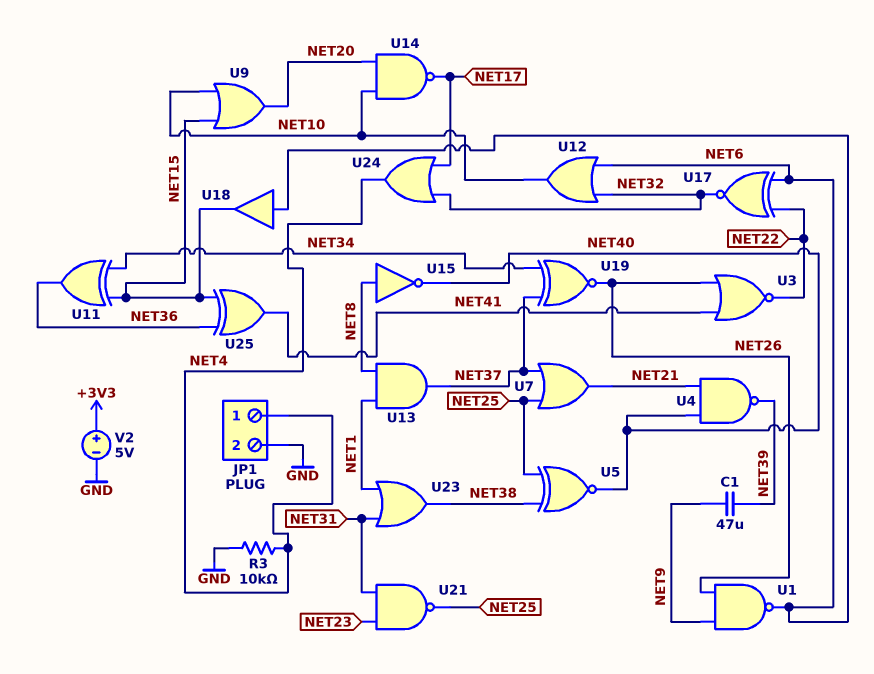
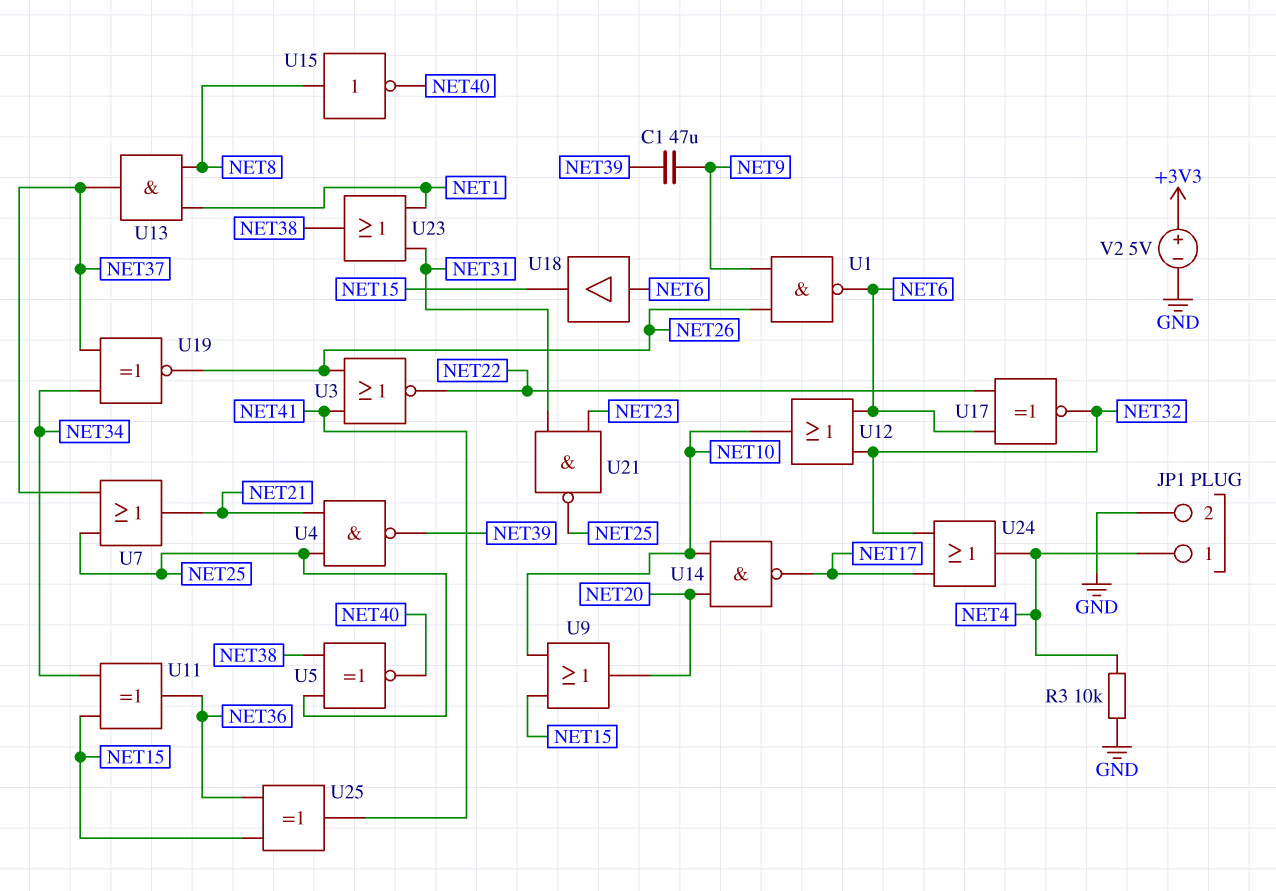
U4: NAND (in NET21, in NET40, out NET39) -> NAND (in NET21, in NET25, out NET39)

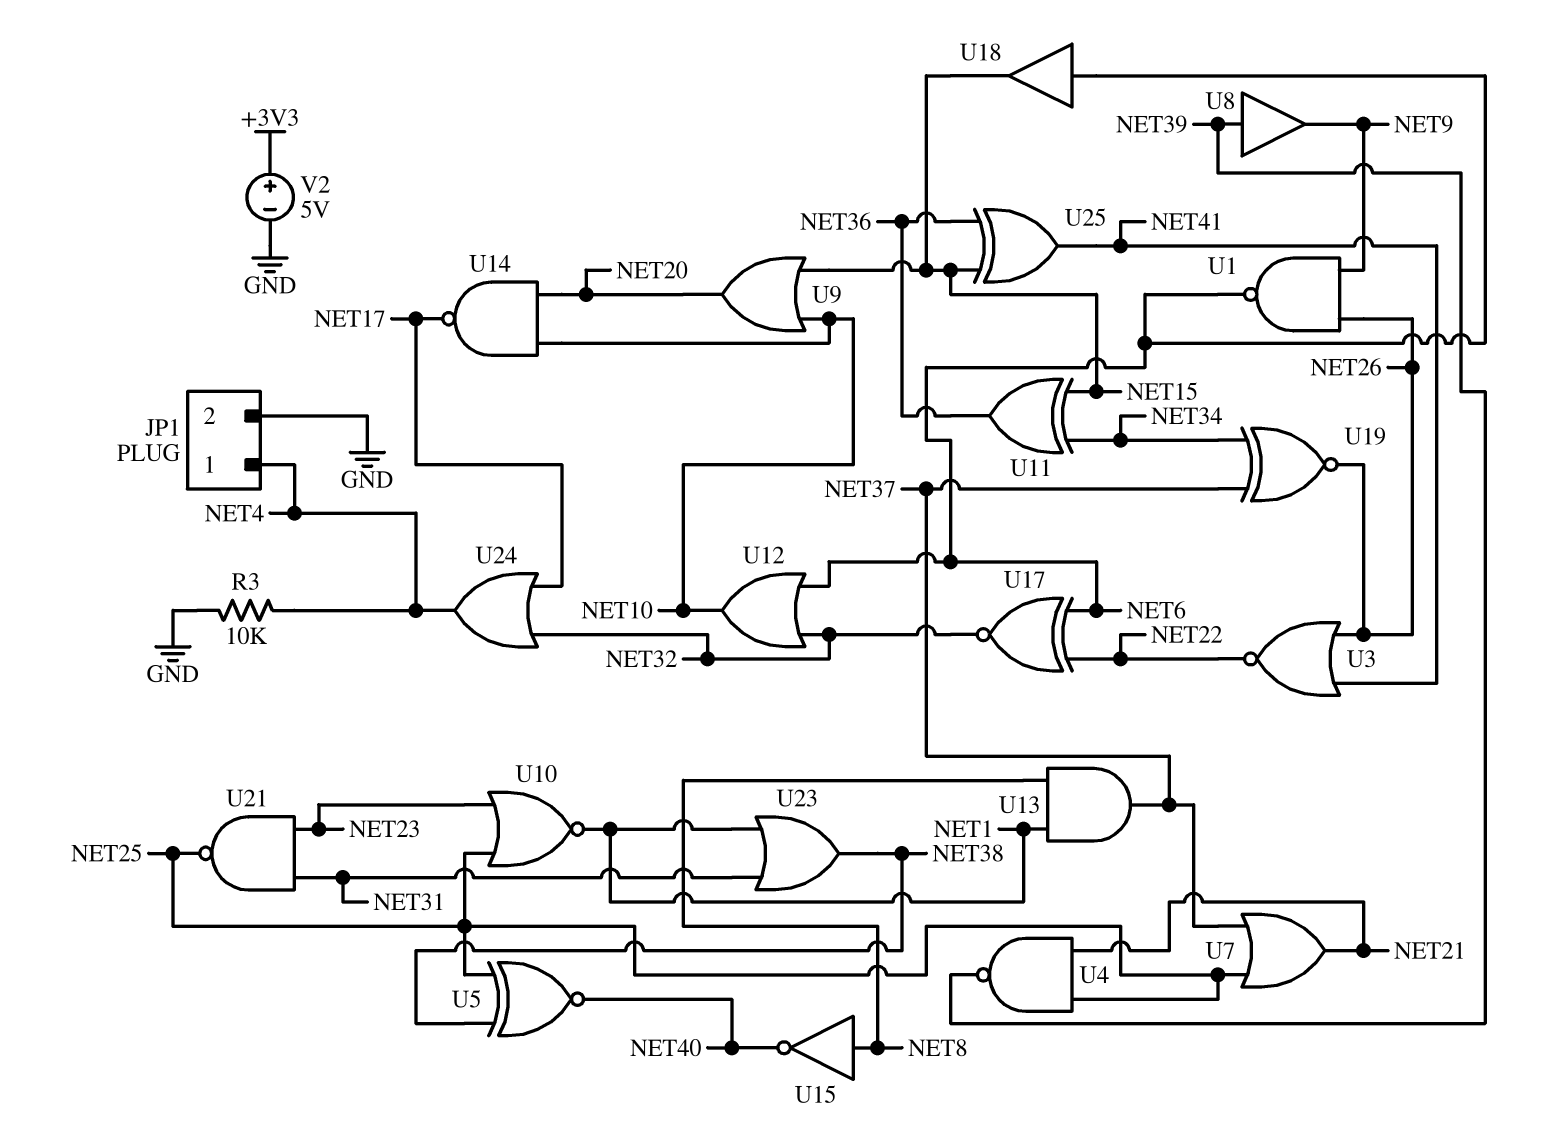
C1: 47uF (NET9, NET39) -> none
U8: none -> buffer (in NET39, out NET9)
U10: none -> NOR (in NET23, in NET25, out NET1)

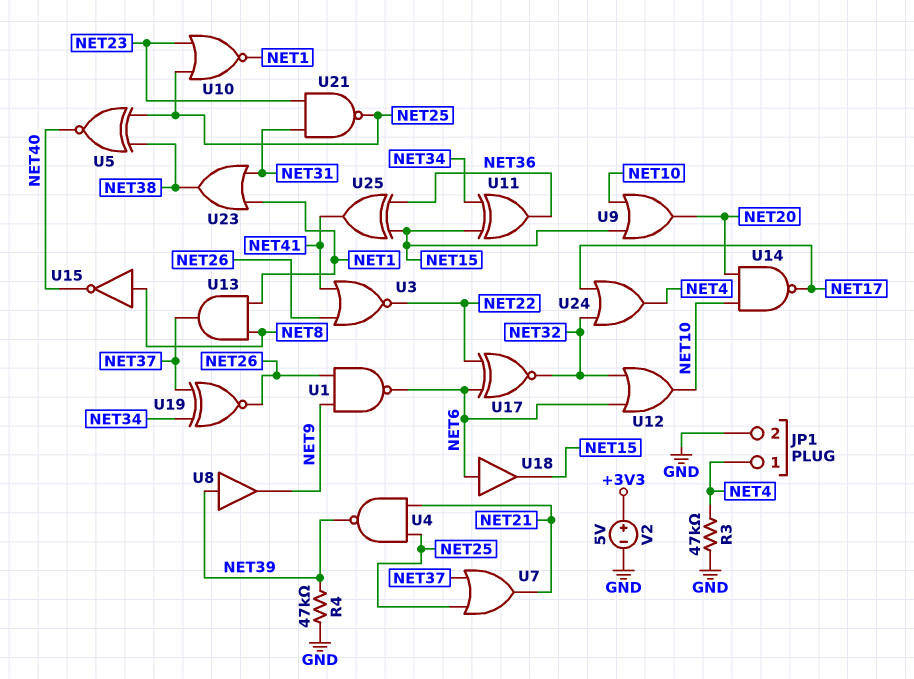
R3: 10k (GND, NET4) -> 47k (GND, NET4)
R4: none -> 47k (GND, NET39)

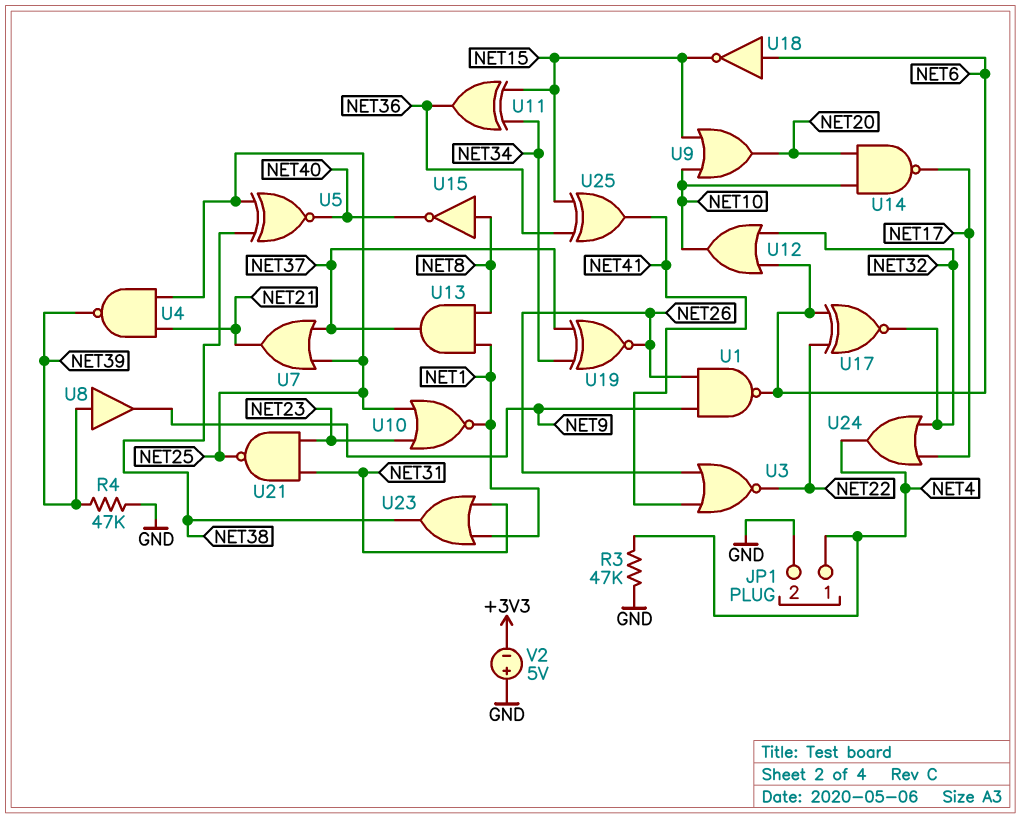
U18: buffer (in NET6, out NET15) -> NOT (in NET6, out NET15)
V2: 5V (plus +3V3, minus GND) -> 5V (plus GND, minus +3V3)

